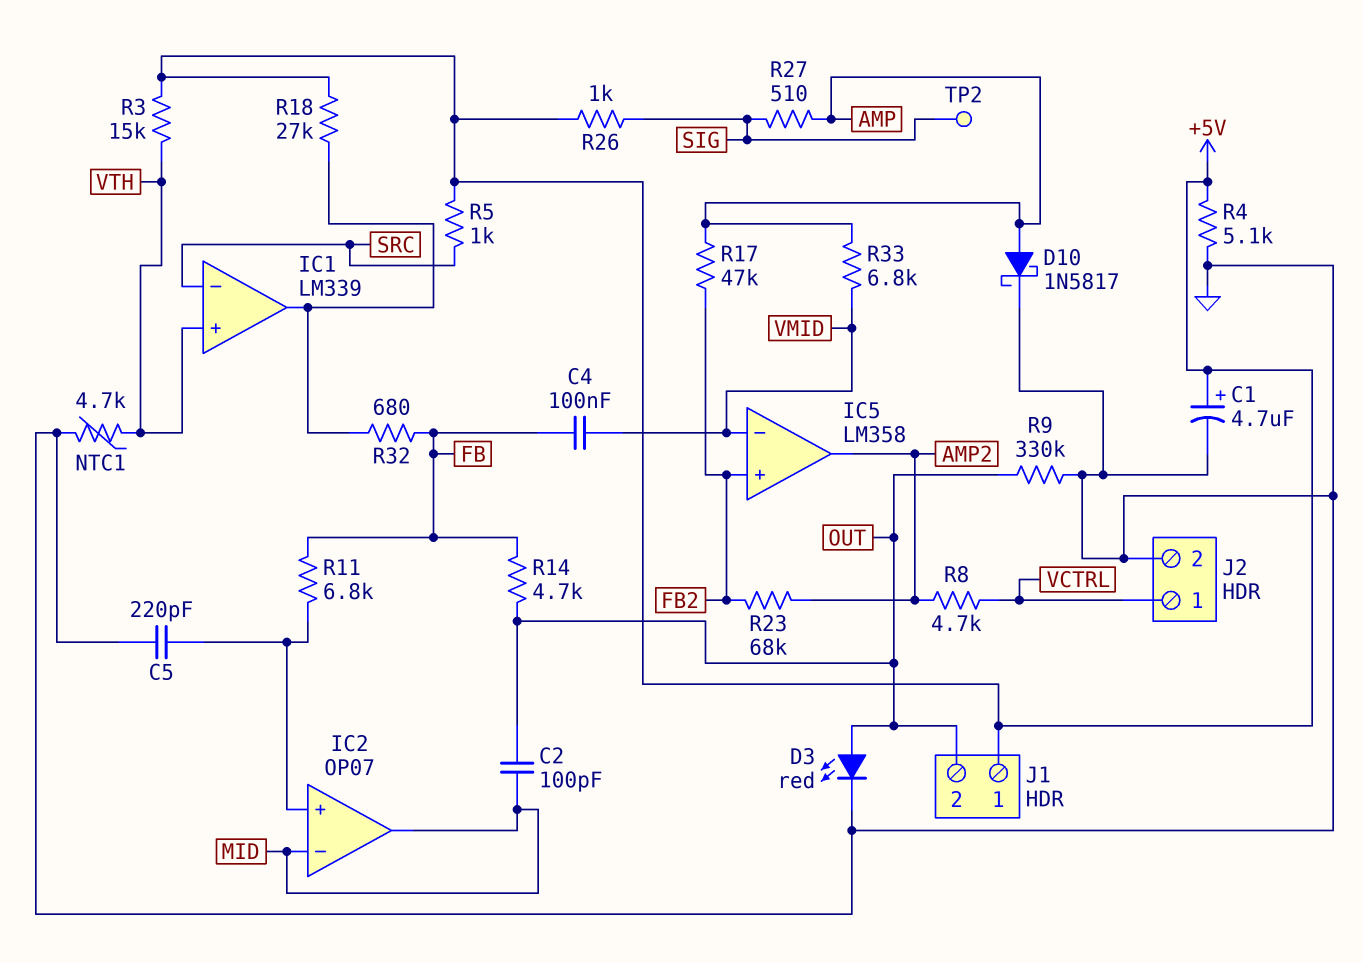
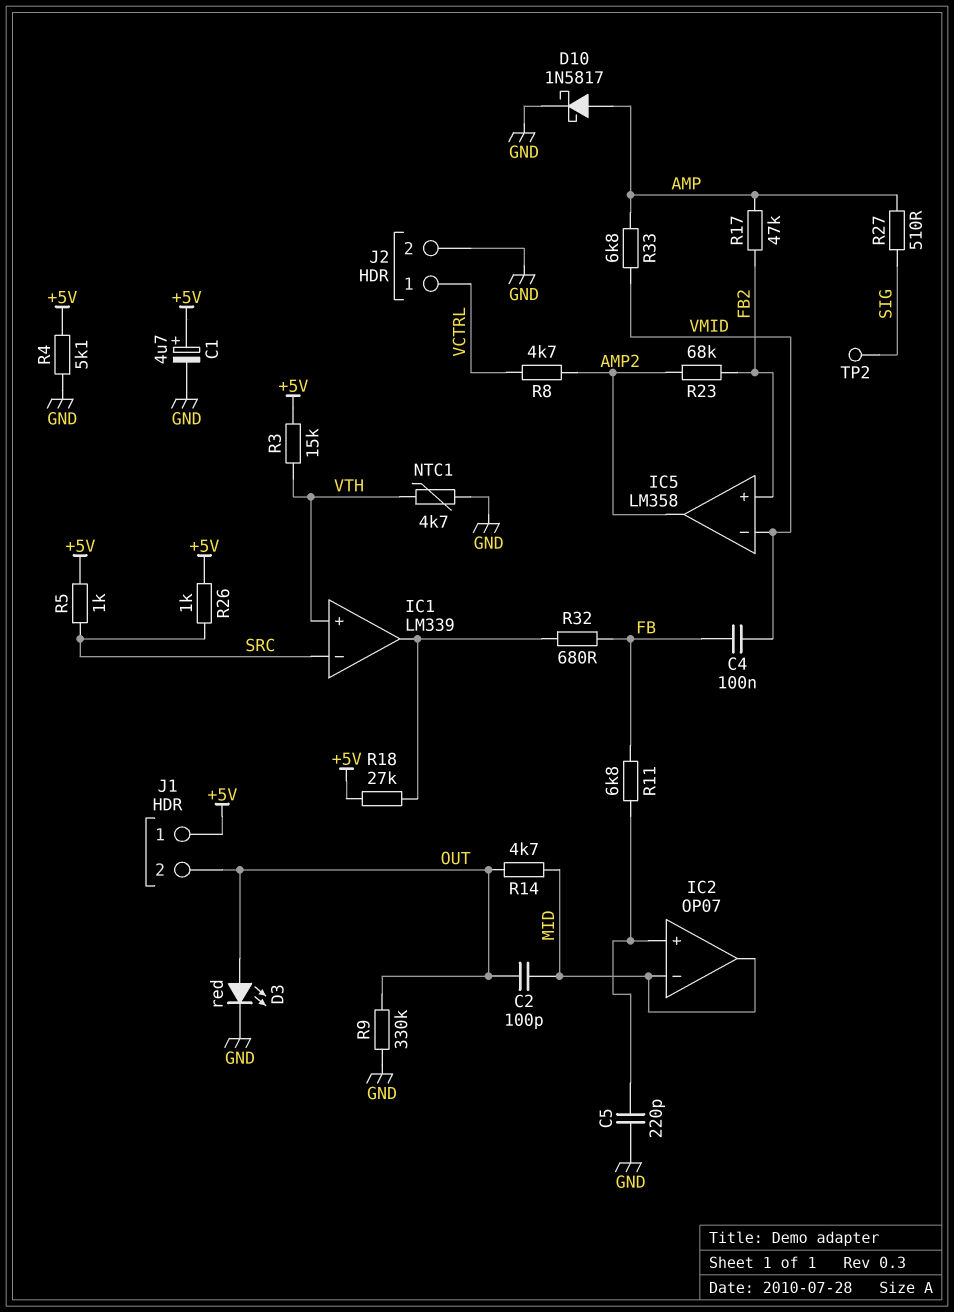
R14: 4.7k (FB, OUT) -> 4.7k (MID, OUT)
R26: 1k (+5V, SIG) -> 1k (+5V, SRC)

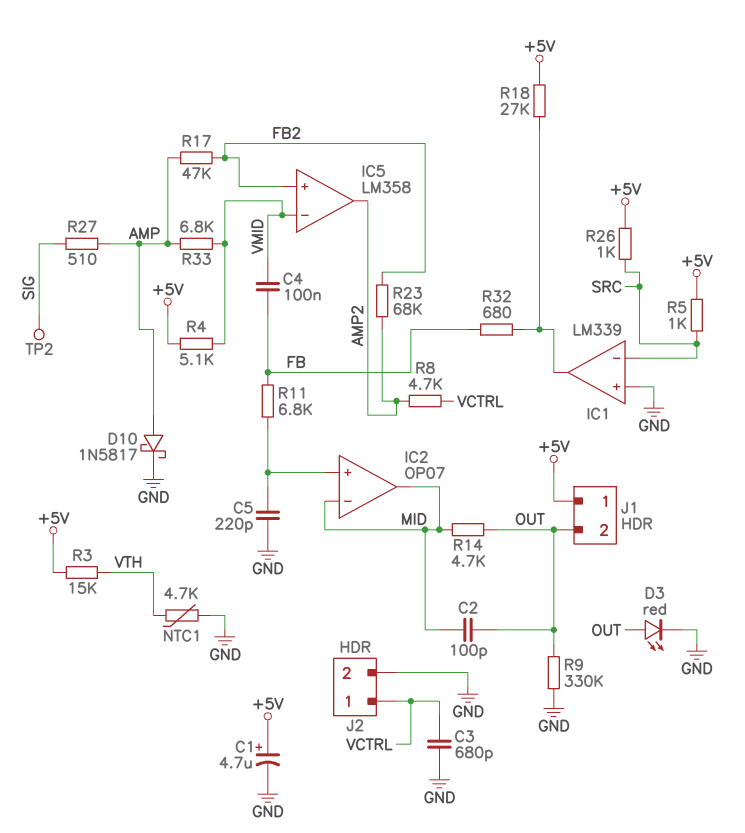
C3: none -> 680pF (GND, VCTRL)
IC1 pin in+: VTH -> GND
R4: 5.1k (+5V, GND) -> 5.1k (+5V, VMID)

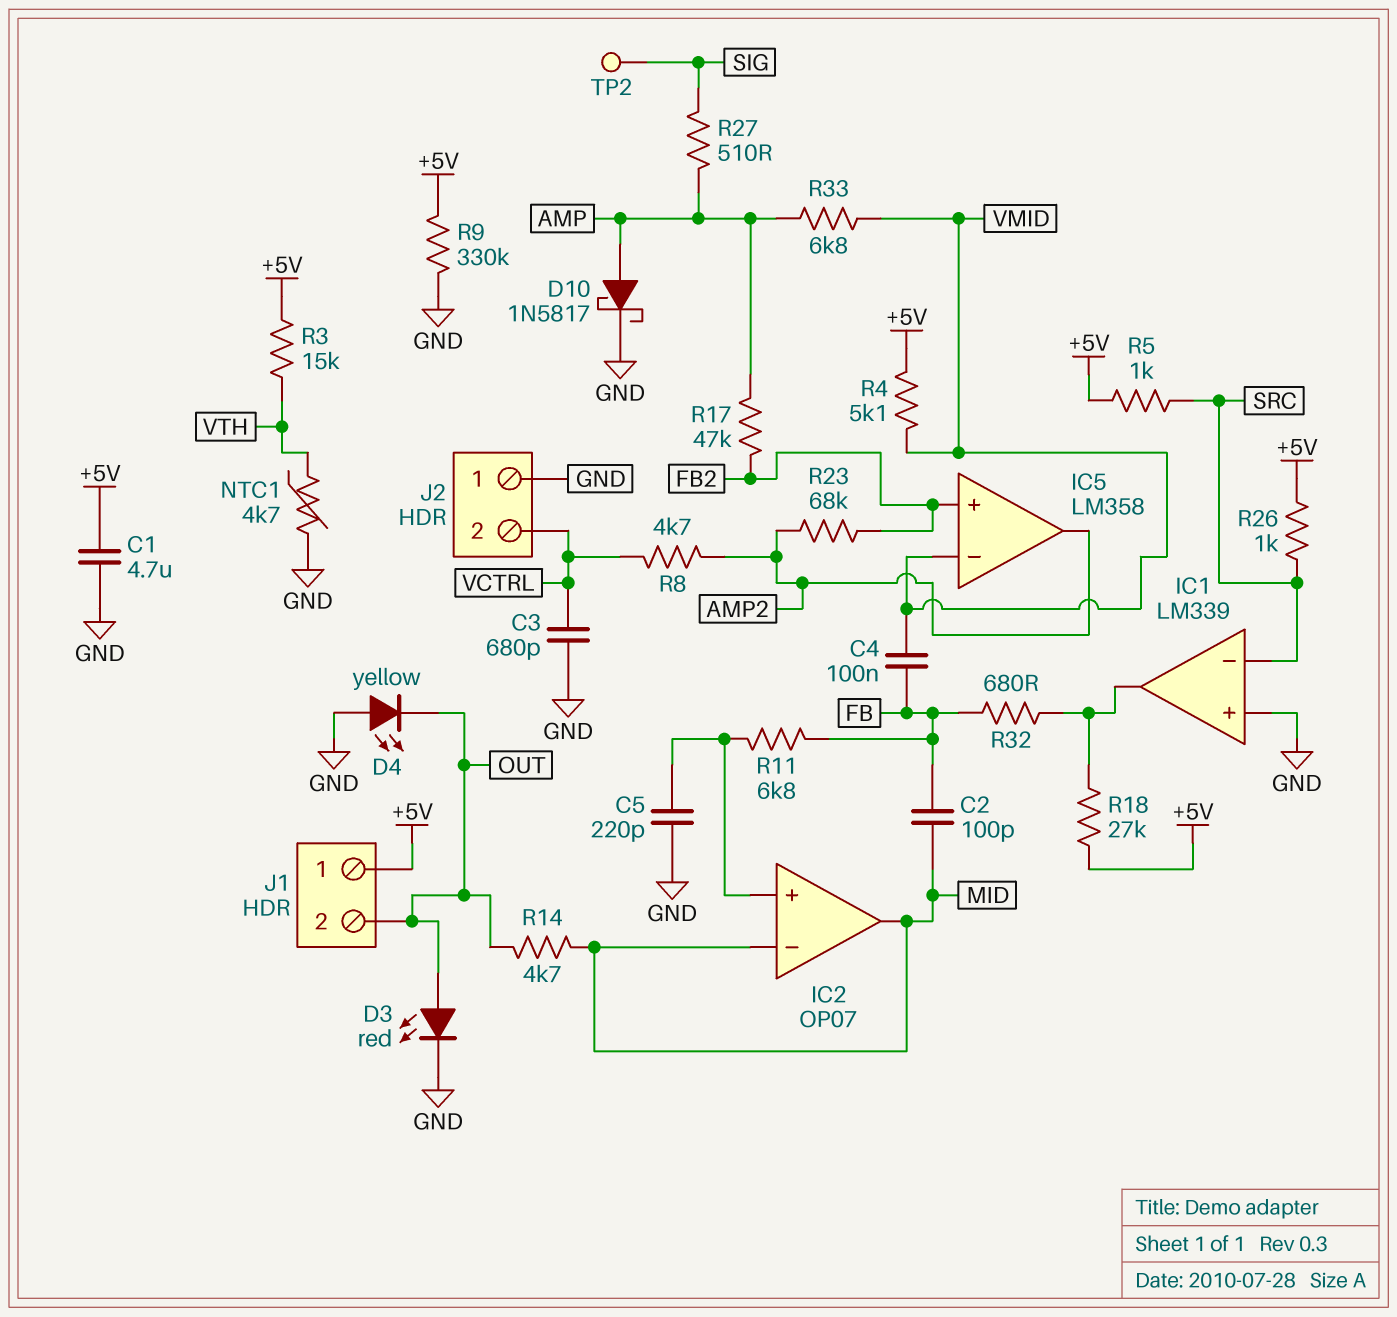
C1: 4.7uF (plus +5V, minus GND) -> 4.7uF (+5V, GND)
C2: 100pF (MID, OUT) -> 100pF (FB, MID)
D4: none -> LED yellow (A GND, K OUT)
J2 pin 1: VCTRL -> GND
J2 pin 2: GND -> VCTRL
R9: 330k (GND, OUT) -> 330k (+5V, GND)

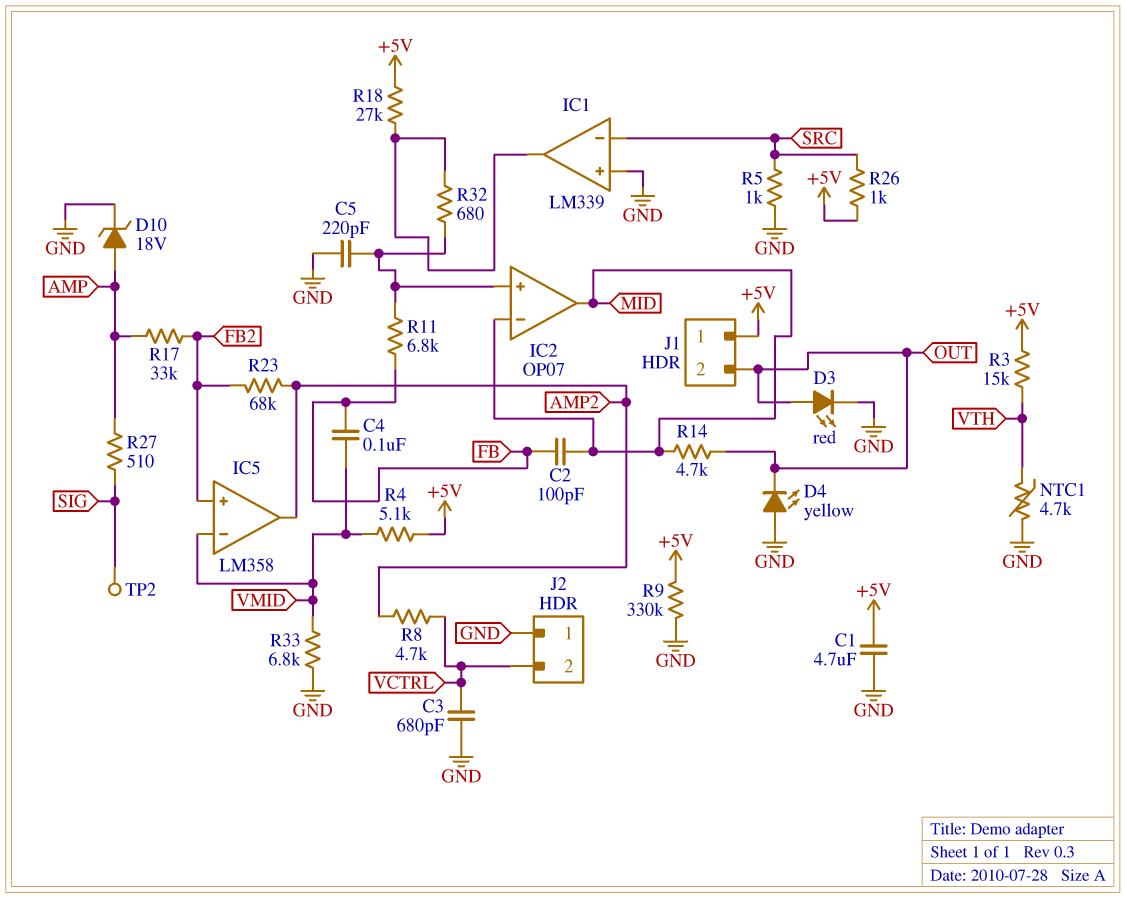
D10: schottky 1N5817 (A AMP, K GND) -> zener 18V (A AMP, K GND)
R5: 1k (+5V, SRC) -> 1k (GND, SRC)
R17: 47k (AMP, FB2) -> 33k (AMP, FB2)
R32: 680 (FB, IC1/out) -> 680 (IC1/out, IC2/in+)
R33: 6.8k (AMP, VMID) -> 6.8k (GND, VMID)

